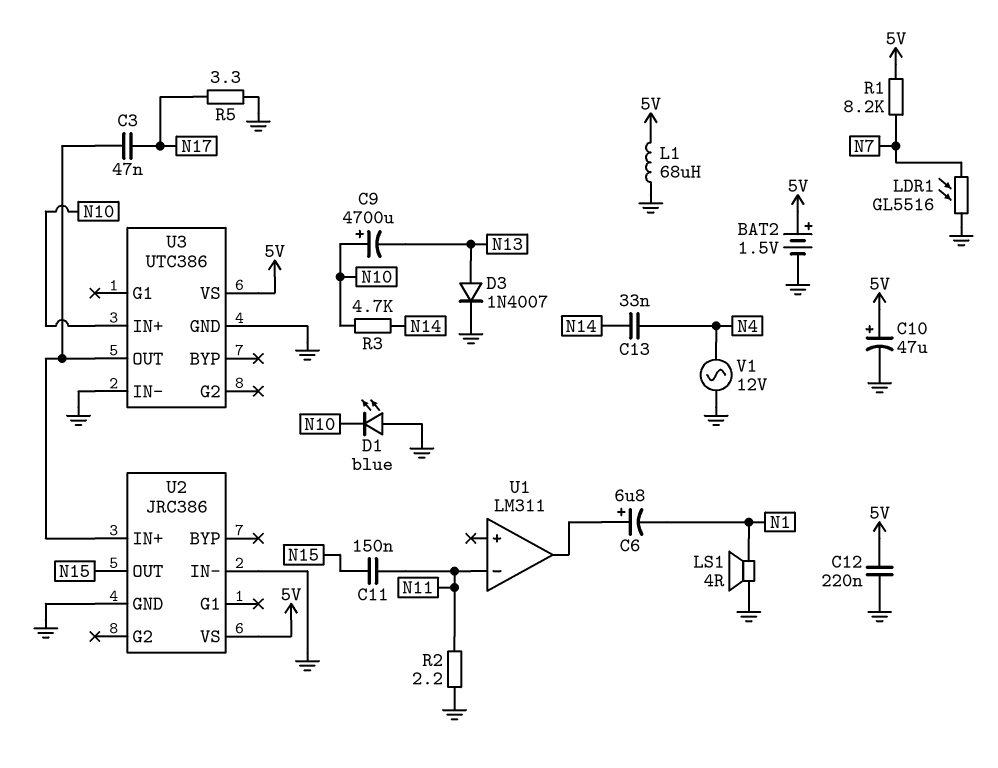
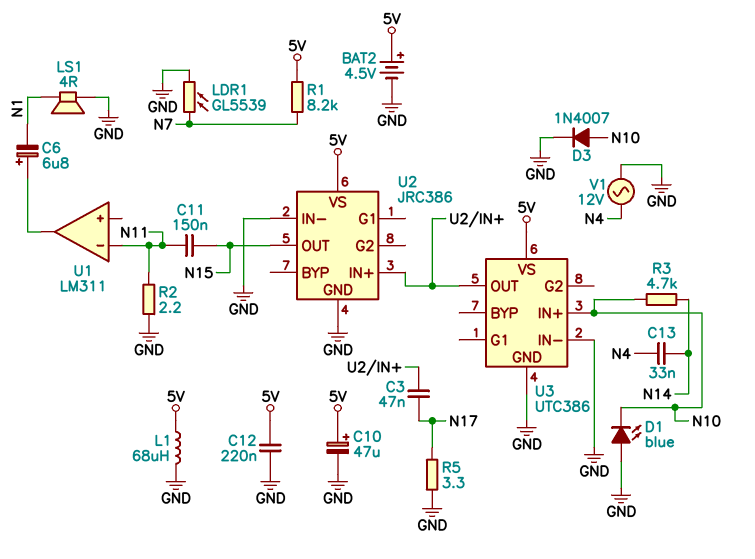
BAT2: 1.5V (plus 5V, minus GND) -> 4.5V (plus 5V, minus GND)
C9: 4700uF (plus N10, minus N13) -> none
D3: diode 1N4007 (A N13, K GND) -> diode 1N4007 (A N10, K GND)
LDR1: GL5516 (GND, N7) -> GL5539 (GND, N7)

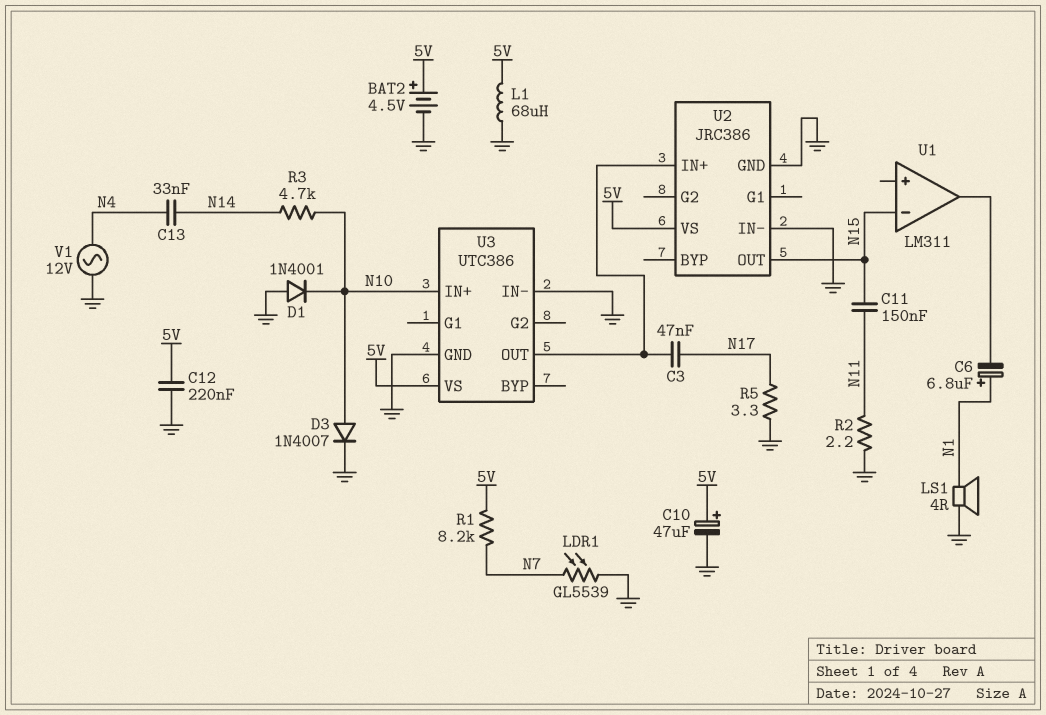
C6: 6.8uF (plus U1/out, minus N1) -> 6.8uF (plus N1, minus U1/out)
D1: LED blue (A GND, K N10) -> diode 1N4001 (A GND, K N10)
U1 pin in-: N11 -> N15

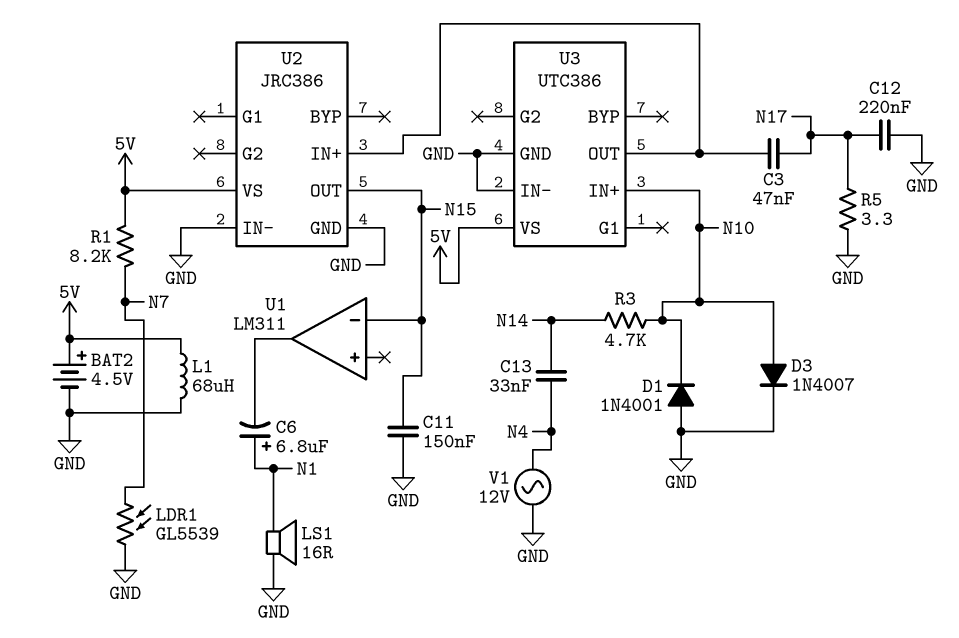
C10: 47uF (plus 5V, minus GND) -> none
C11: 150nF (N11, N15) -> 150nF (GND, N15)
C12: 220nF (5V, GND) -> 220nF (GND, N17)
LS1: speaker 4R (GND, N1) -> speaker 16R (GND, N1)
R2: 2.2 (GND, N11) -> none

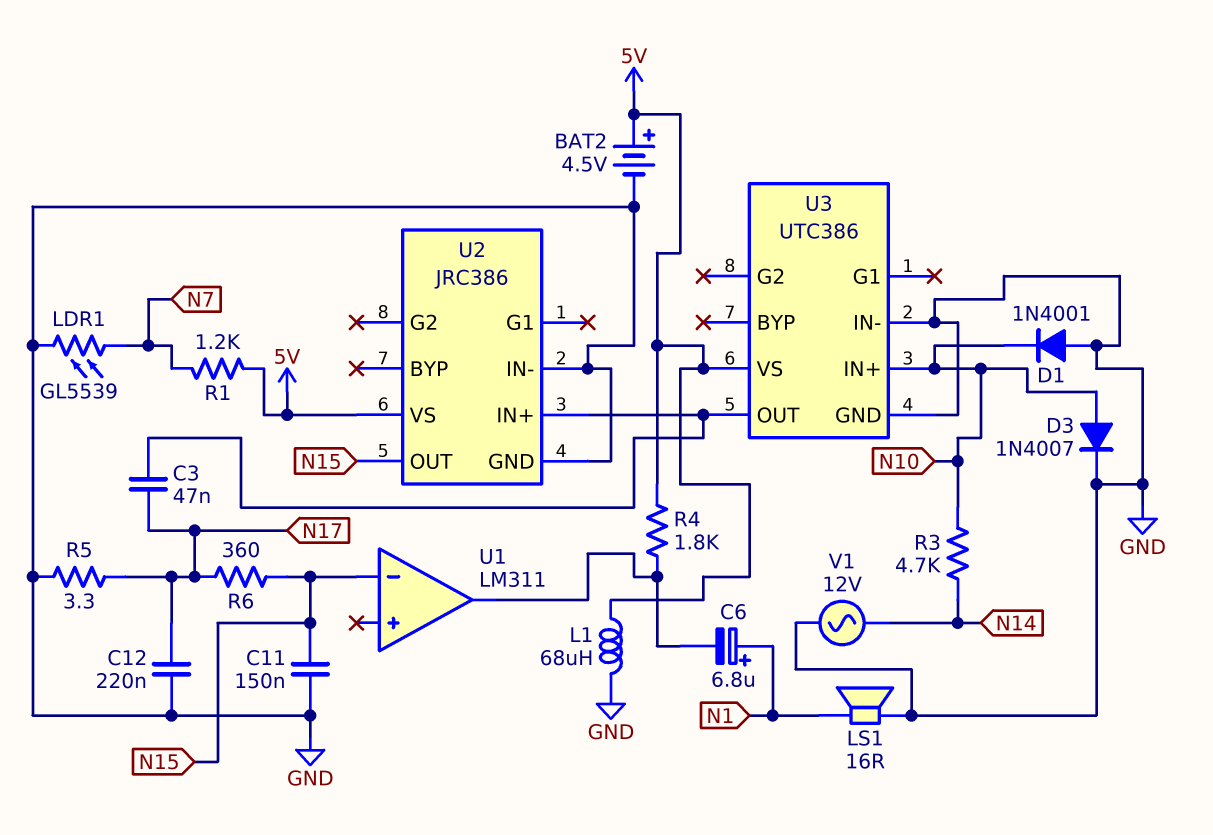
C13: 33nF (N4, N14) -> none
R1: 8.2k (5V, N7) -> 1.2k (5V, N7)
R4: none -> 1.8k (5V, U1/out)
R6: none -> 360 (N15, N17)
V1: AC 12V (GND, N4) -> AC 12V (GND, N14)

